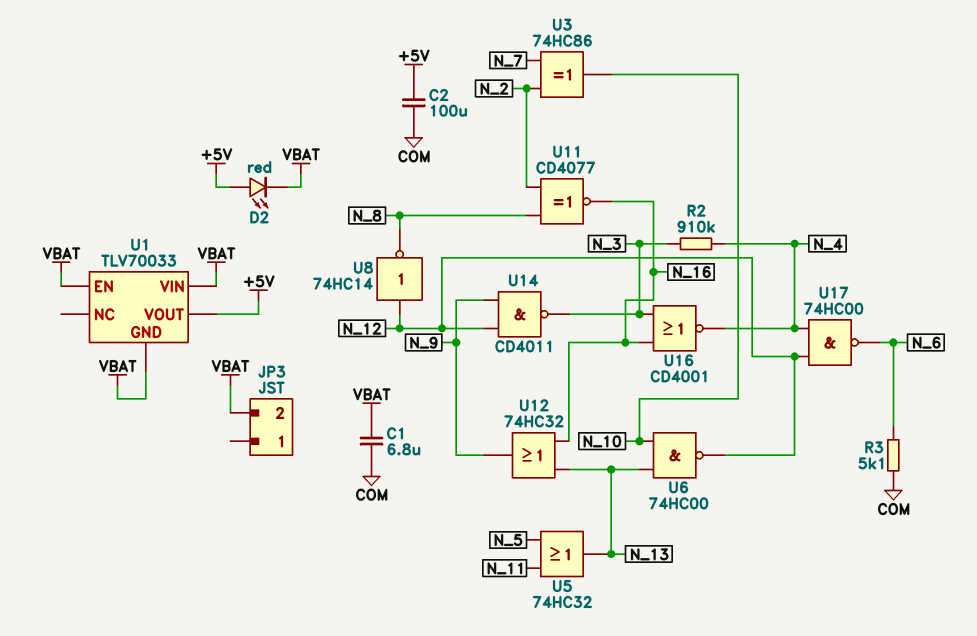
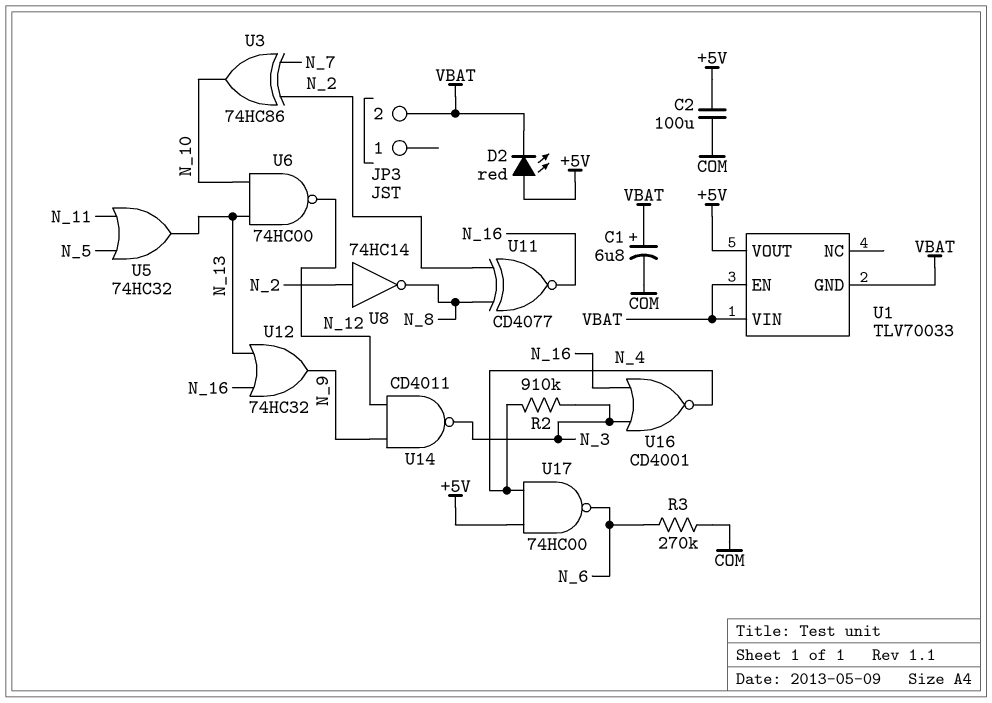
C1: 6.8uF (COM, VBAT) -> 6.8uF (plus VBAT, minus COM)
R3: 5.1k (COM, N_6) -> 270k (COM, N_6)
U8: NOT 74HC14 (in N_12, out N_8) -> NOT 74HC14 (in N_2, out N_8)
U17: NAND 74HC00 (in N_4, in N_12, out N_6) -> NAND 74HC00 (in +5V, in N_4, out N_6)

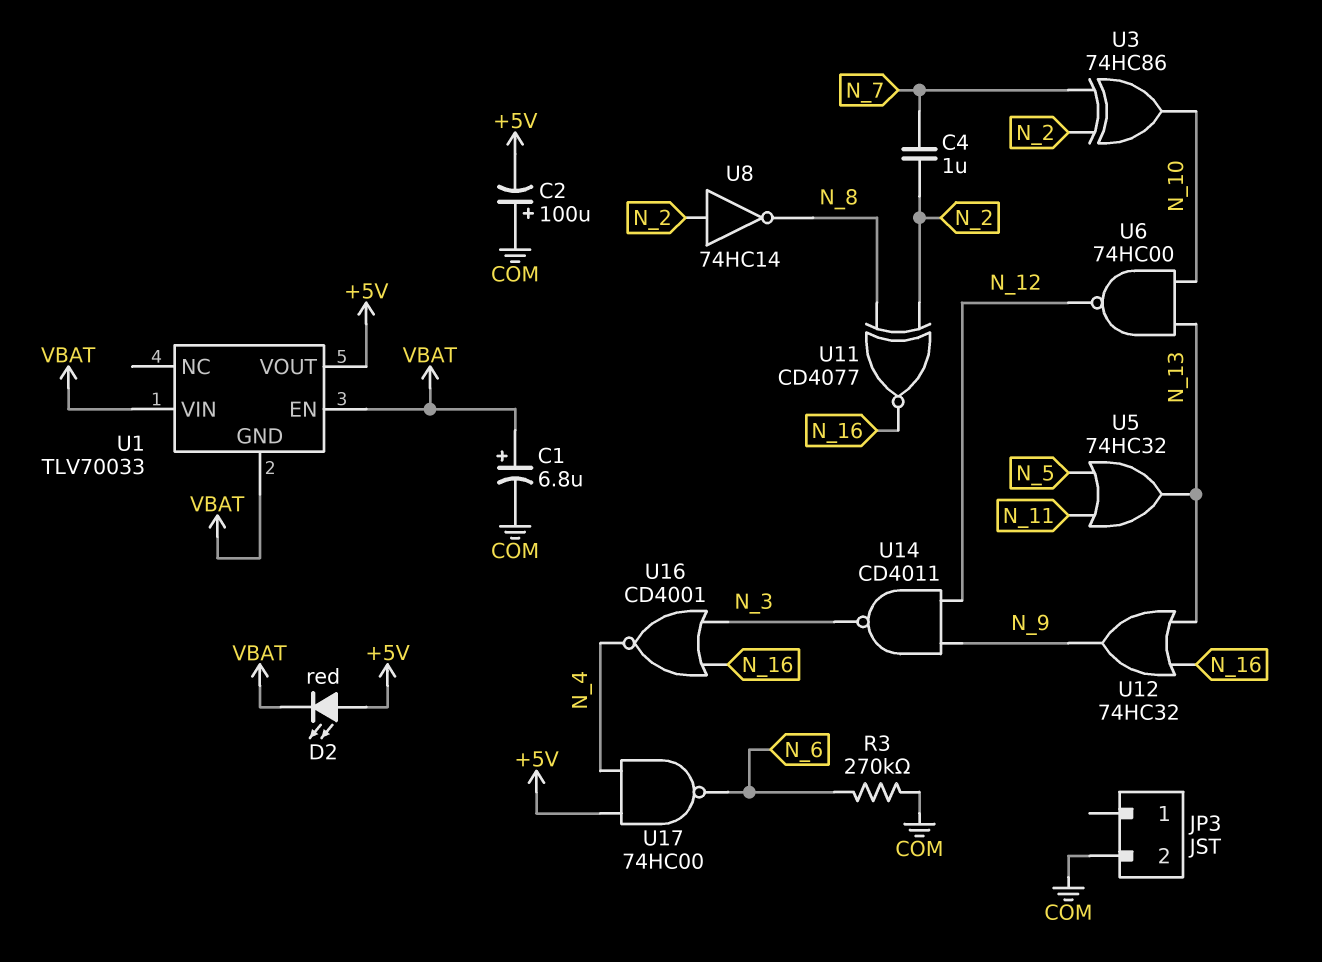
C2: 100uF (+5V, COM) -> 100uF (plus COM, minus +5V)
C4: none -> 1uF (N_2, N_7)
JP3 pin 2: VBAT -> COM
R2: 910k (N_3, N_4) -> none

